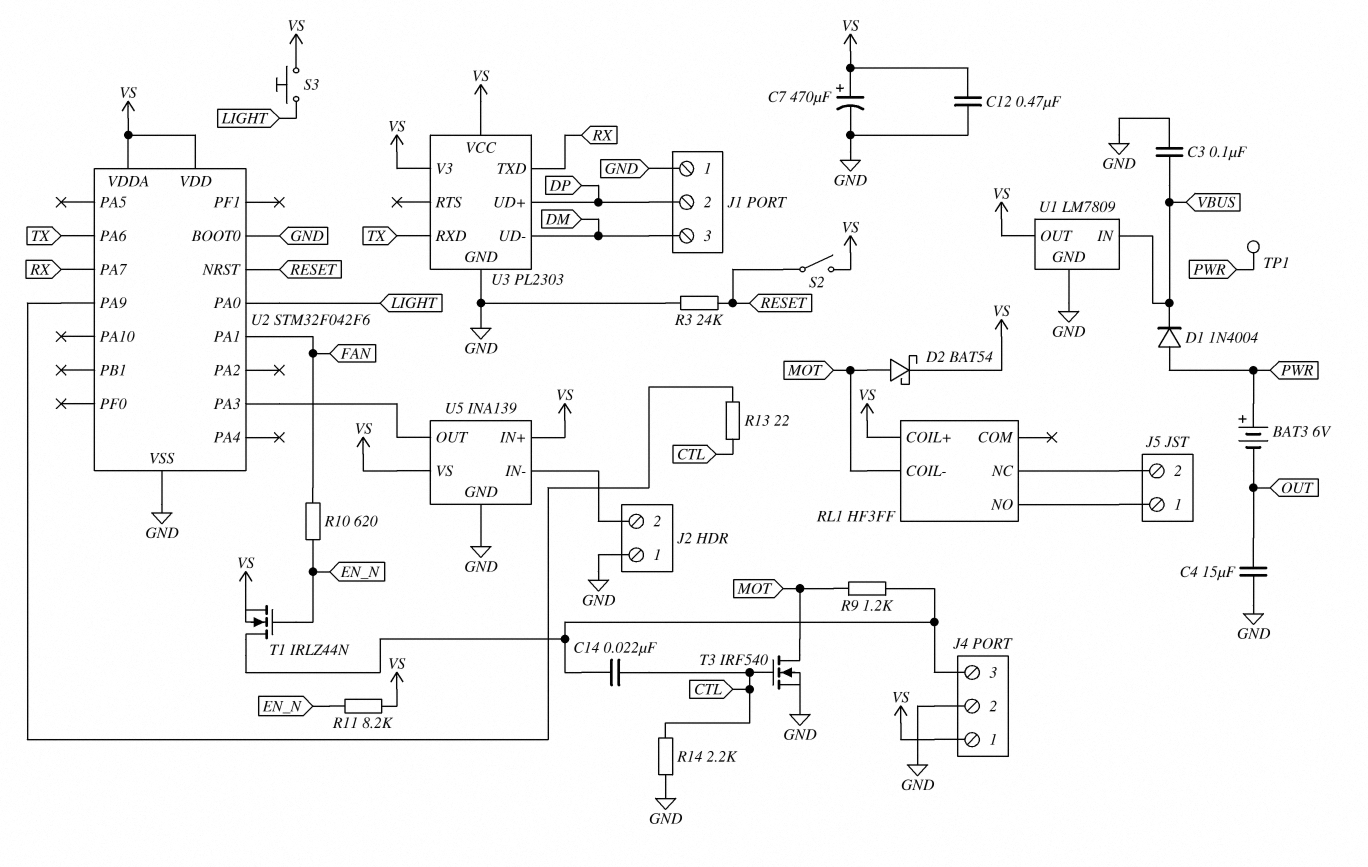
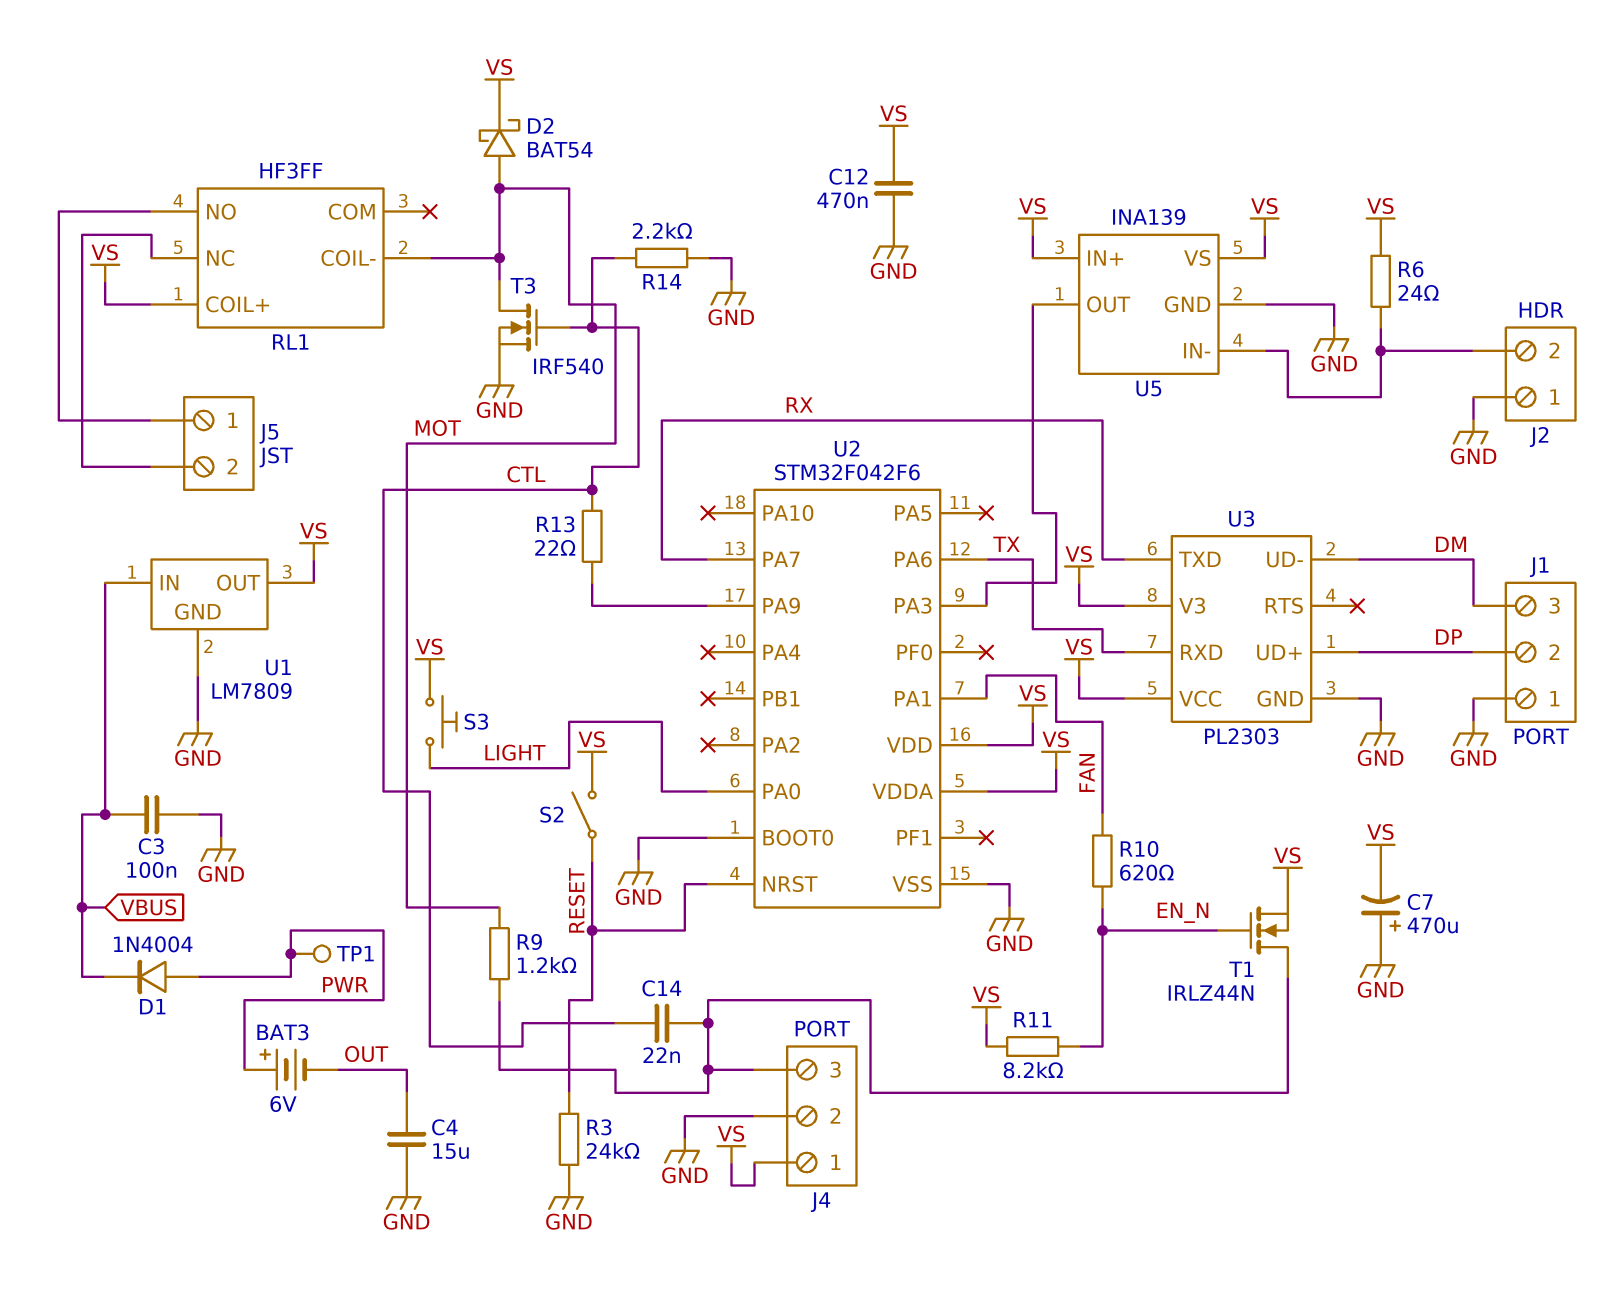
C7: 470uF (plus VS, minus GND) -> 470uF (plus GND, minus VS)
R6: none -> 24 (J2/2, VS)

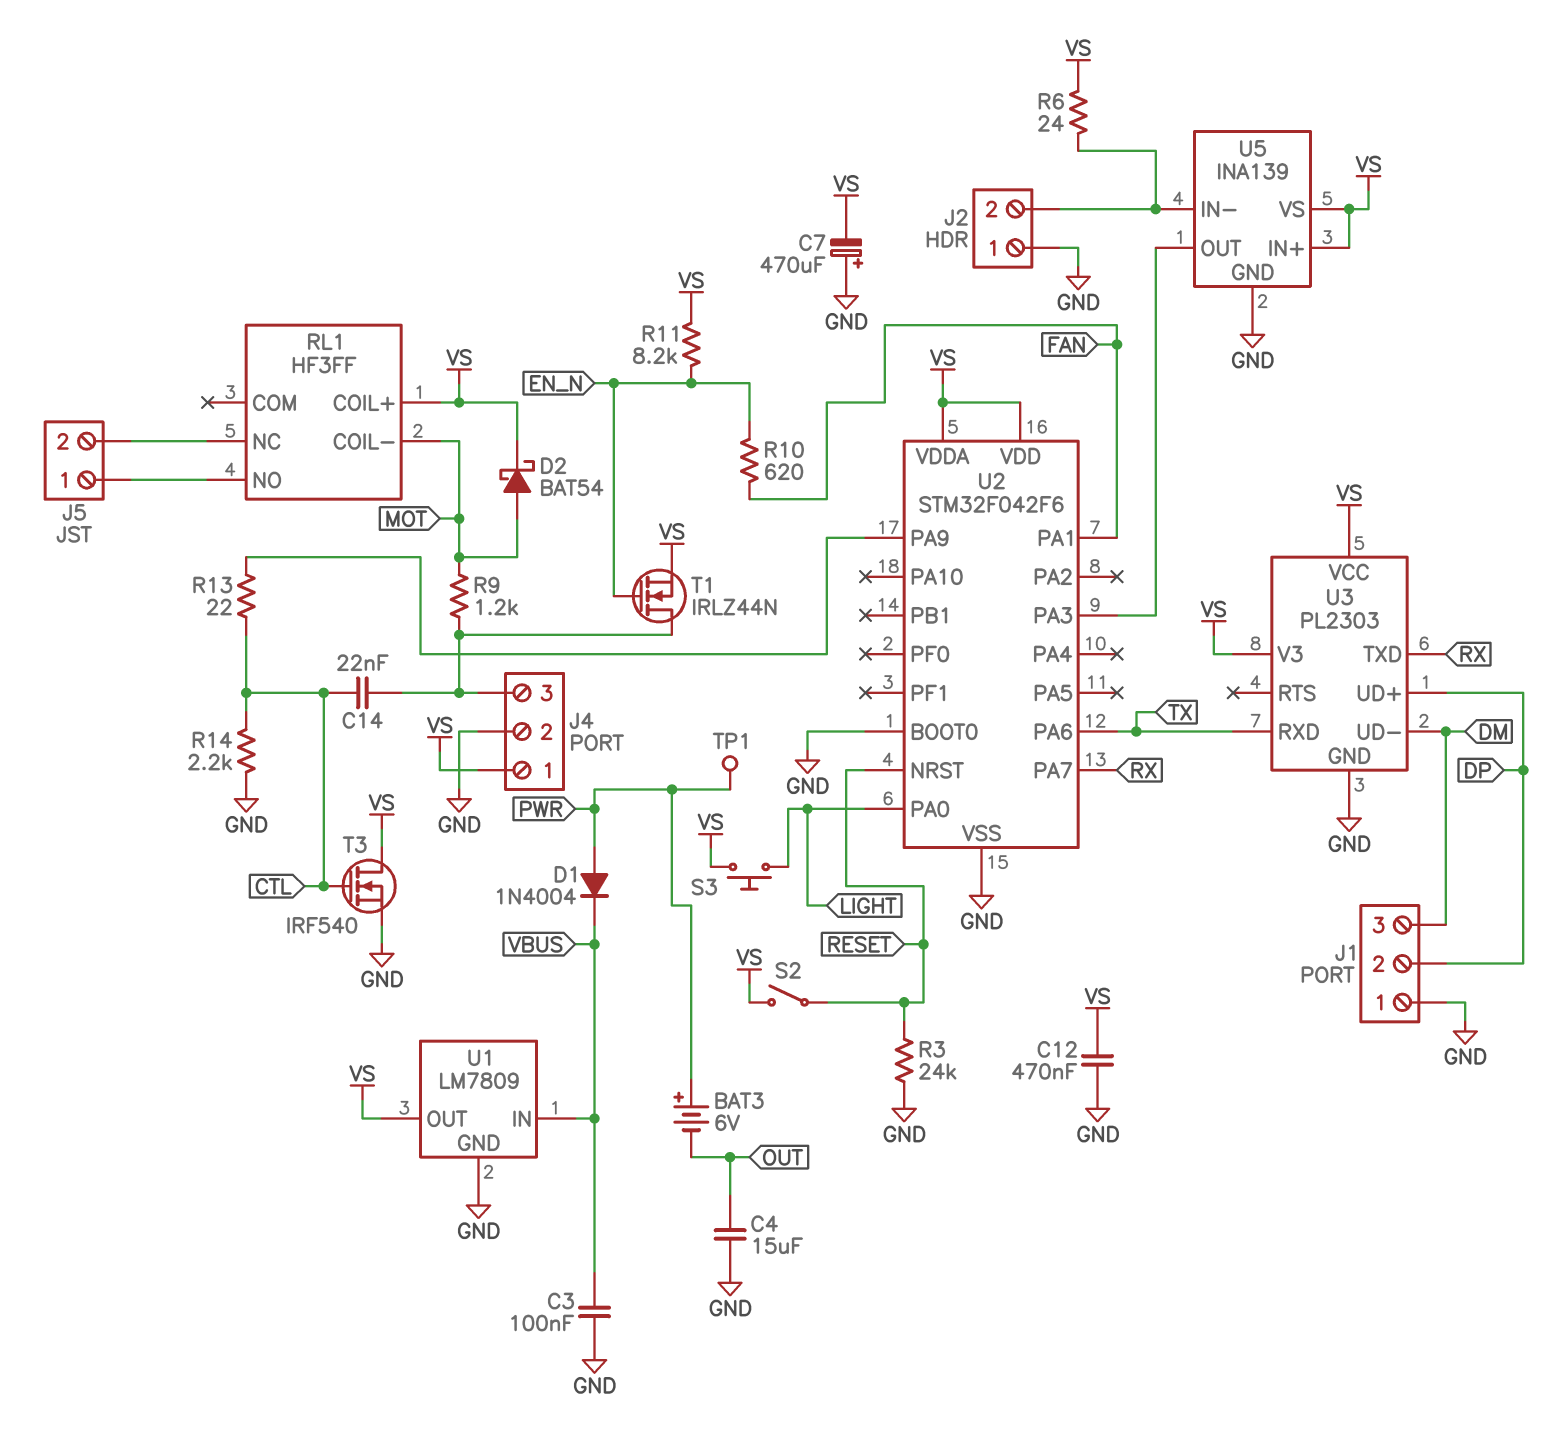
T3: NMOS IRF540 (G CTL, D MOT, S GND) -> NMOS IRF540 (G CTL, D VS, S GND)

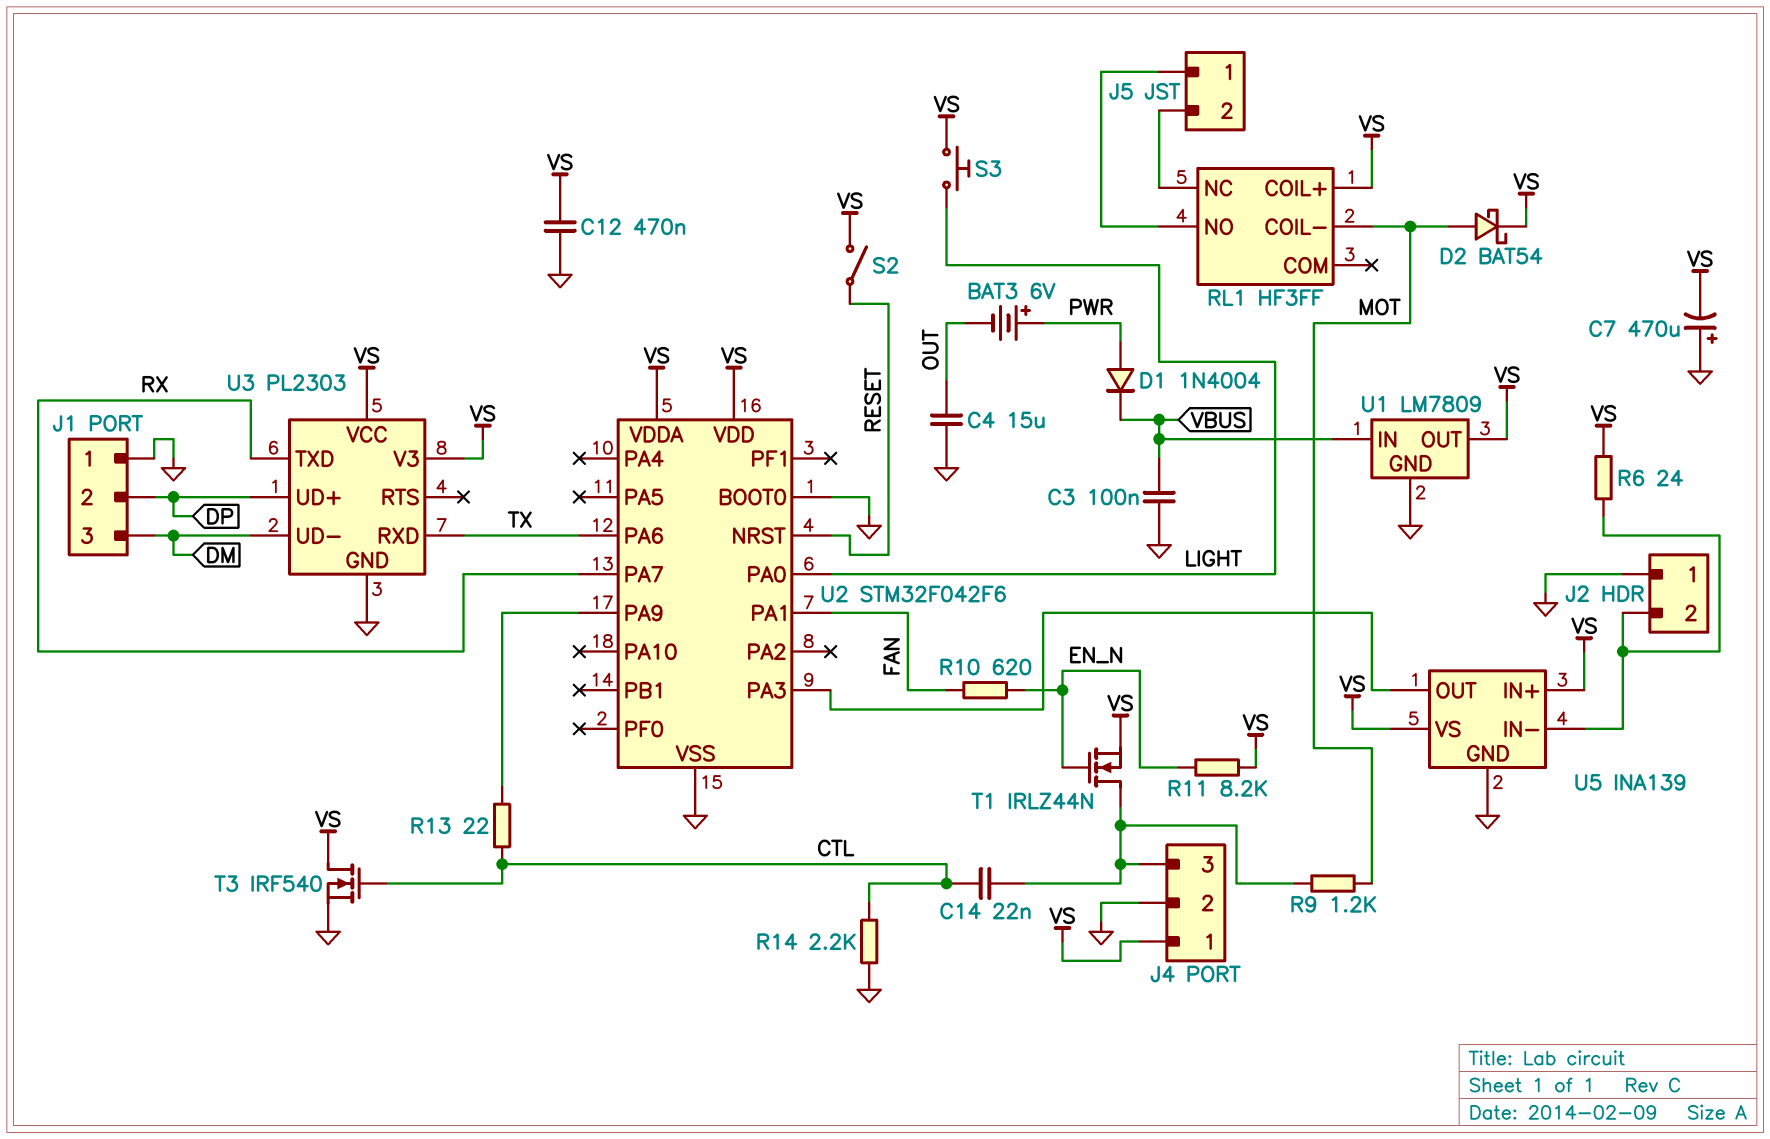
R3: 24k (GND, RESET) -> none
TP1: test point (PWR) -> none

